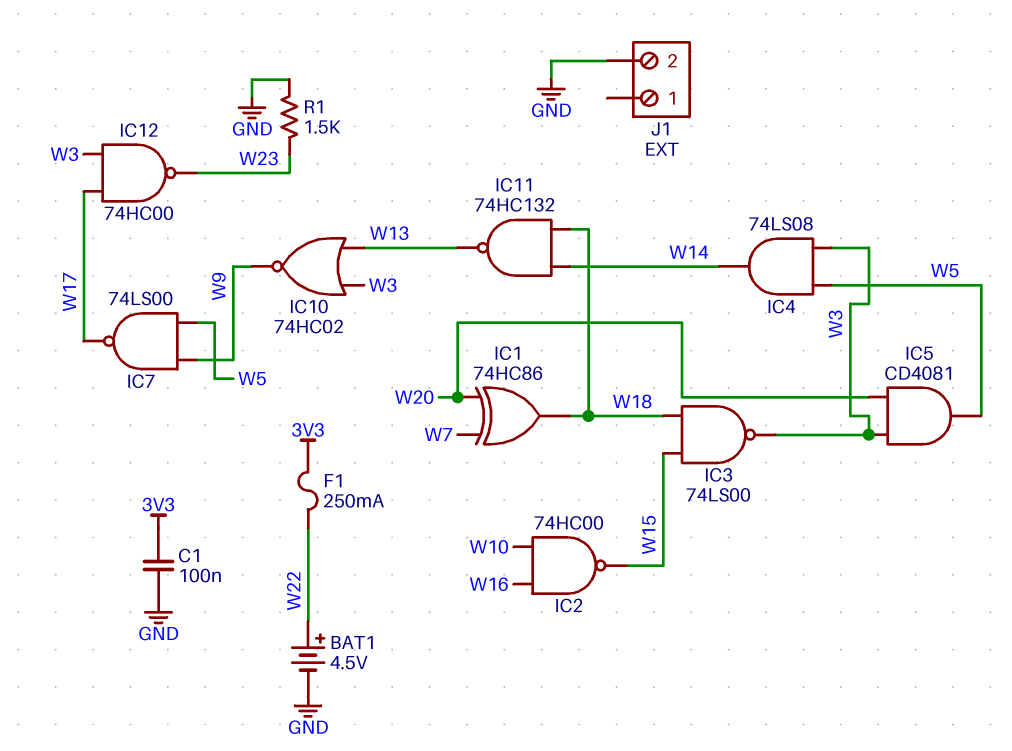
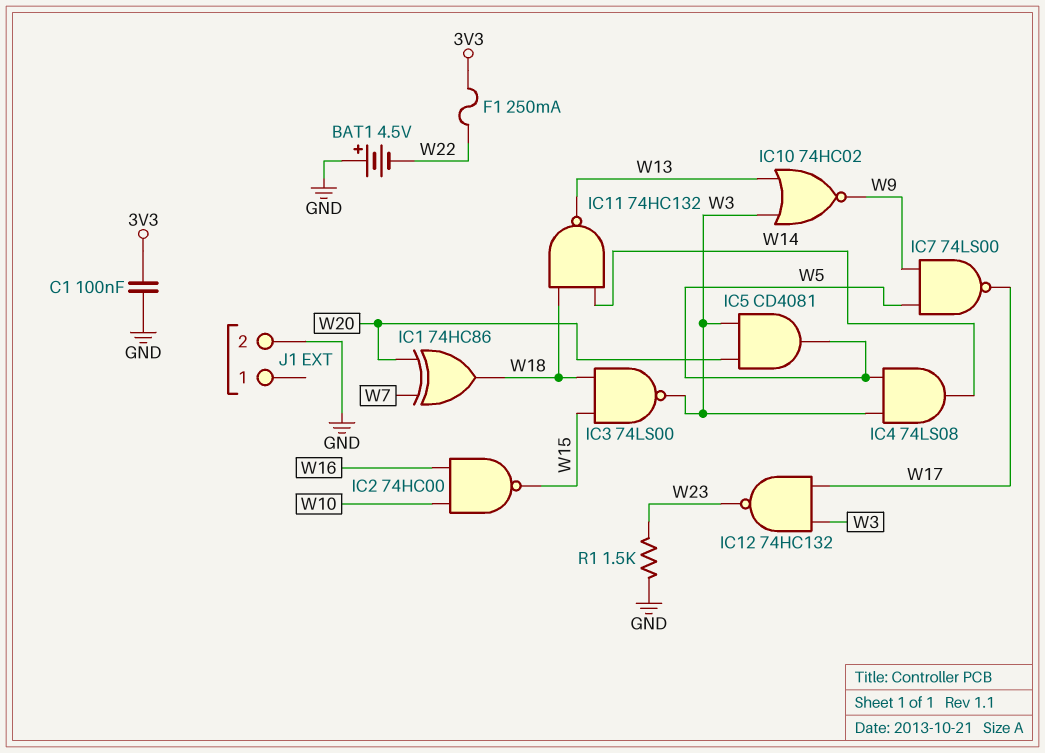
BAT1: 4.5V (plus W22, minus GND) -> 4.5V (plus GND, minus W22)
IC12: NAND 74HC00 (in W3, in W17, out W23) -> NAND 74HC132 (in W3, in W17, out W23)

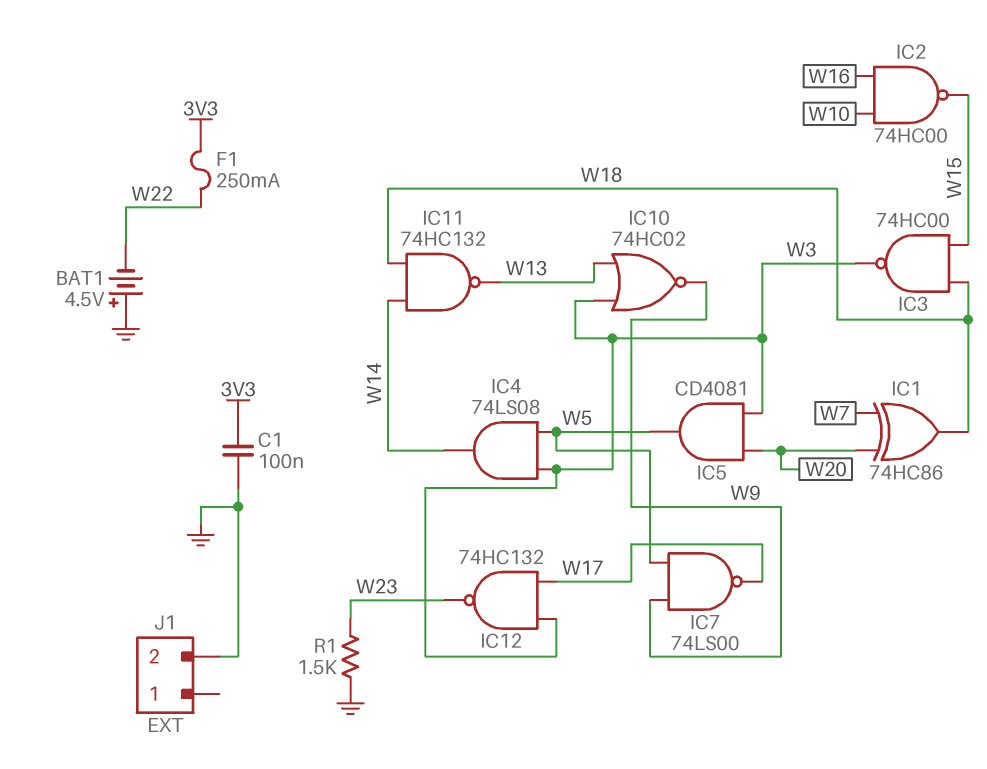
IC3: NAND 74LS00 (in W15, in W18, out W3) -> NAND 74HC00 (in W15, in W18, out W3)

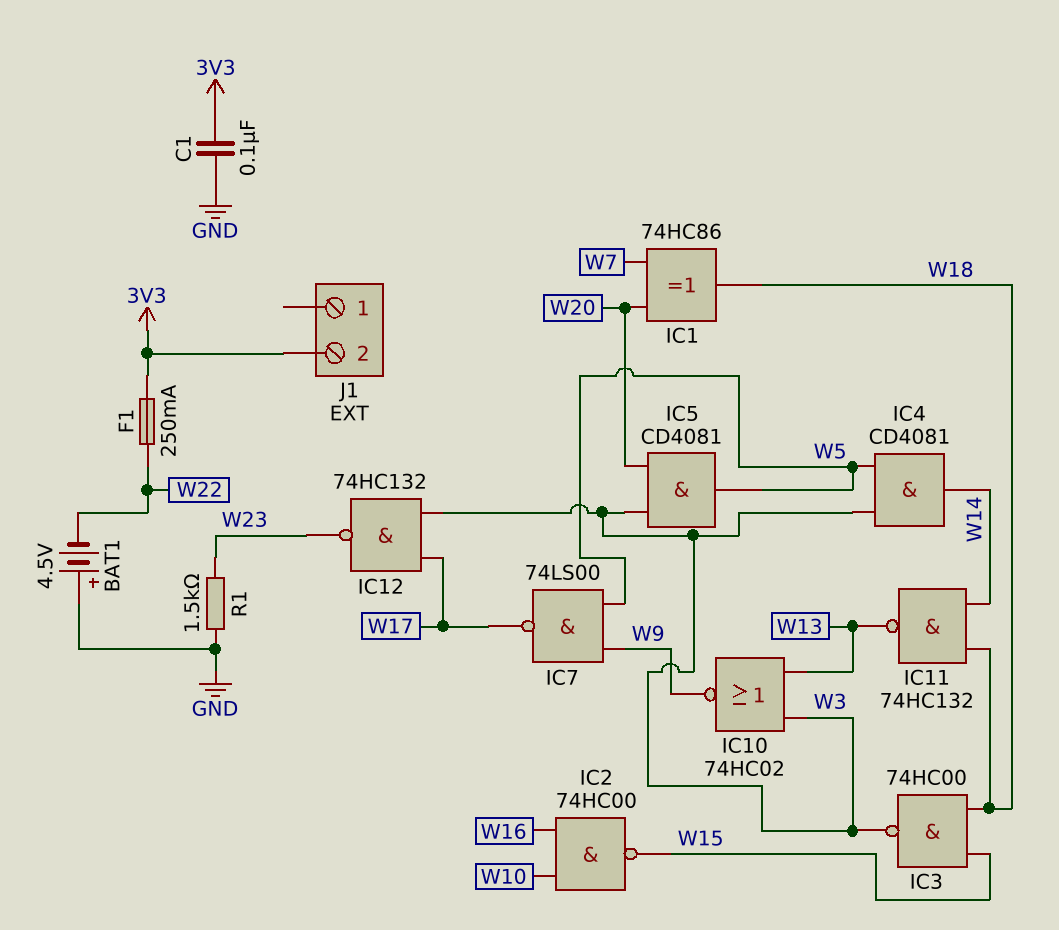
IC4: AND 74LS08 (in W3, in W5, out W14) -> AND CD4081 (in W3, in W5, out W14)
J1 pin 2: GND -> 3V3

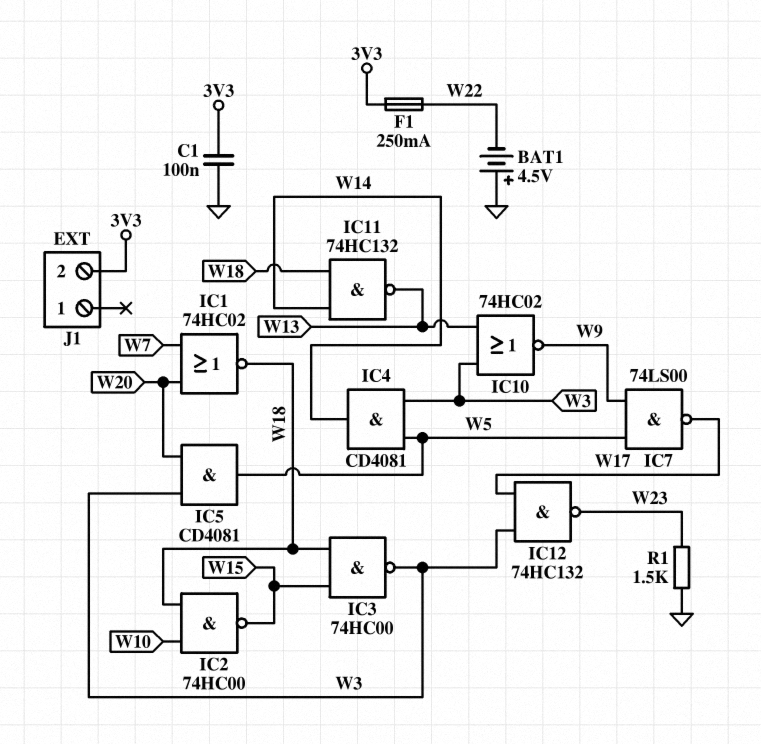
IC1: XOR 74HC86 (in W7, in W20, out W18) -> NOR 74HC02 (in W7, in W20, out W18)
IC2: NAND 74HC00 (in W10, in W16, out W15) -> NAND 74HC00 (in W10, in W18, out W15)

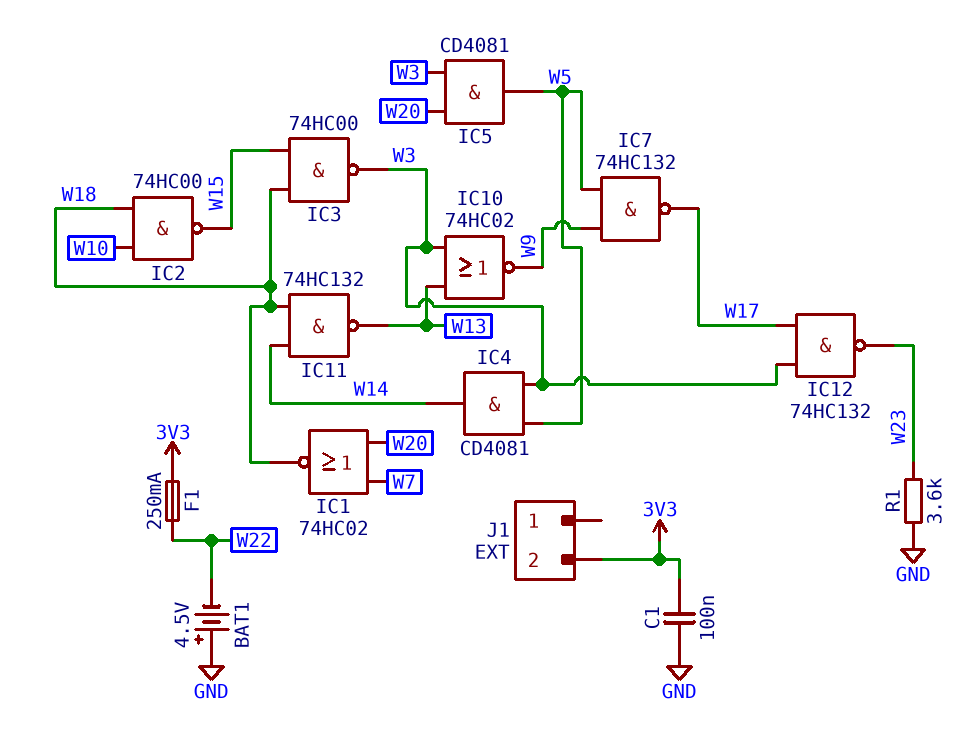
IC7: NAND 74LS00 (in W5, in W9, out W17) -> NAND 74HC132 (in W5, in W9, out W17)
R1: 1.5k (GND, W23) -> 3.6k (GND, W23)

